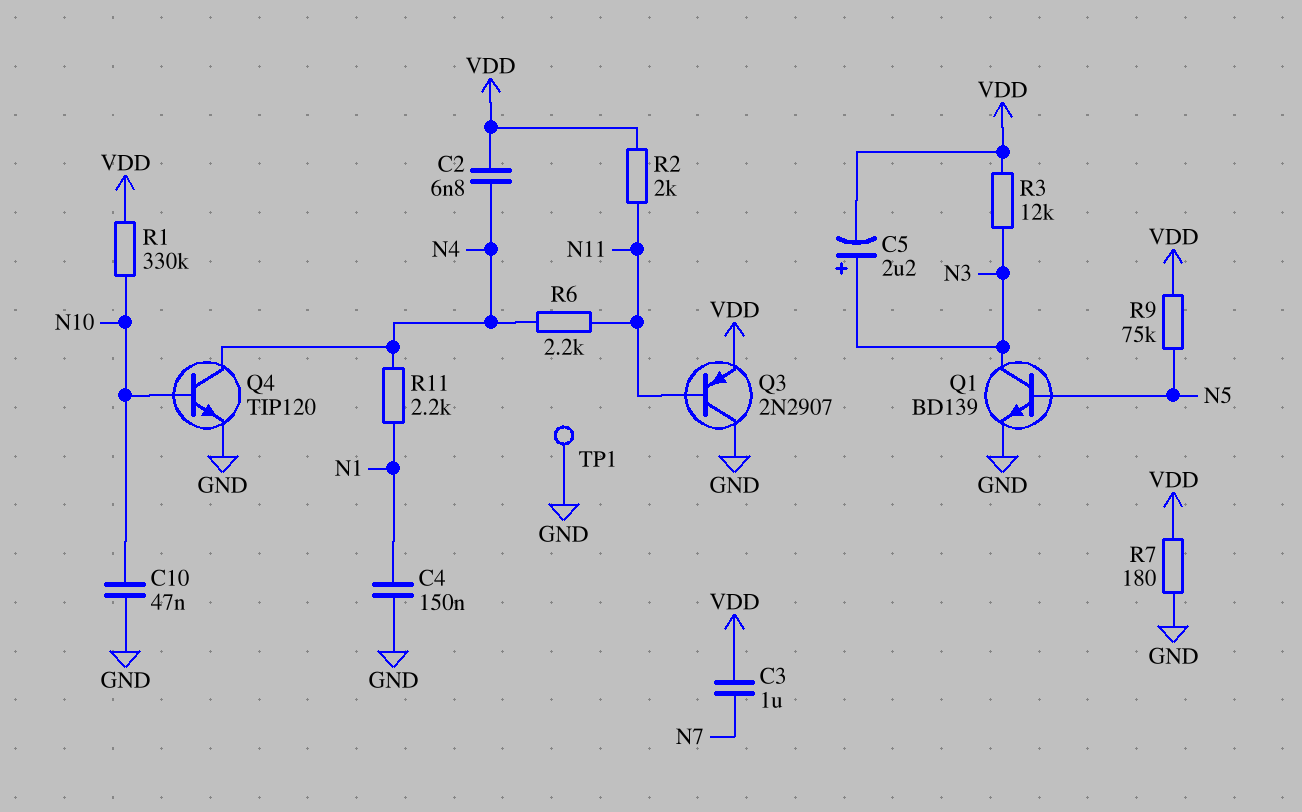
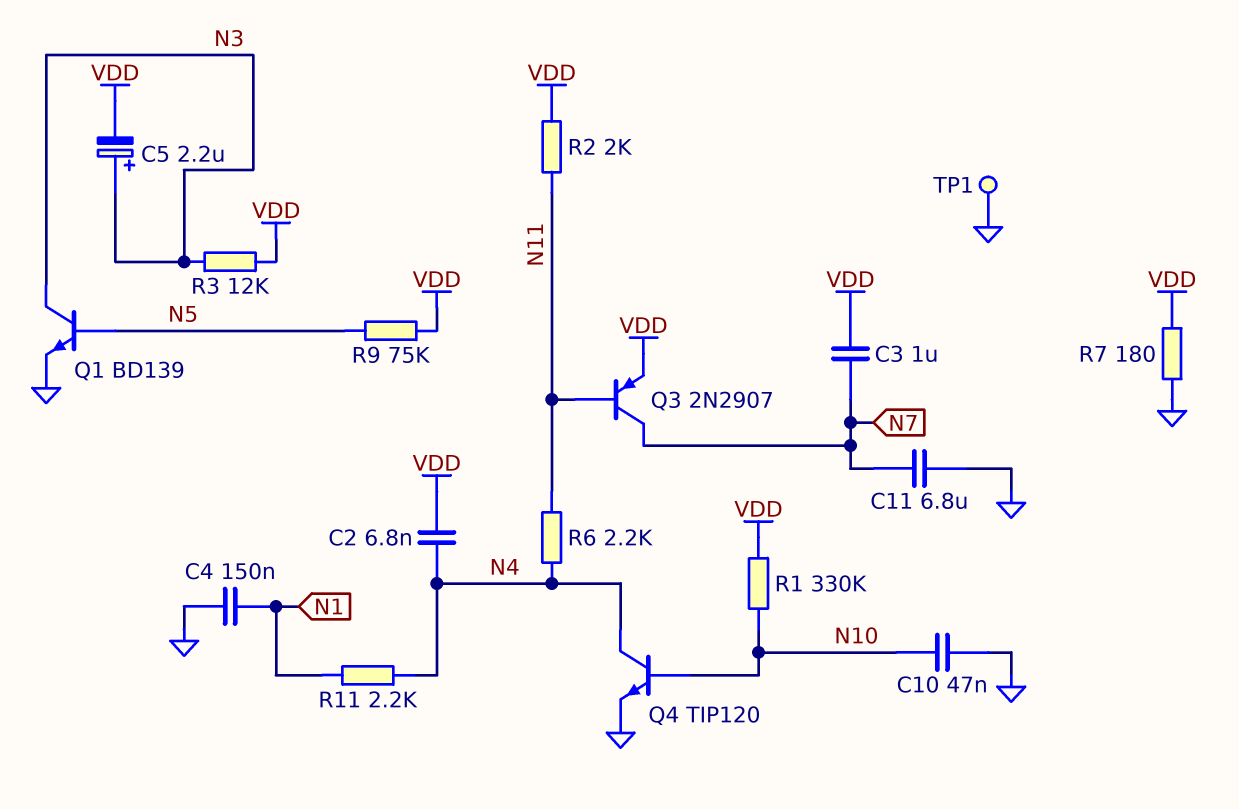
C11: none -> 6.8uF (GND, N7)
Q3: PNP 2N2907 (B N11, C GND, E VDD) -> PNP 2N2907 (B N11, C N7, E VDD)

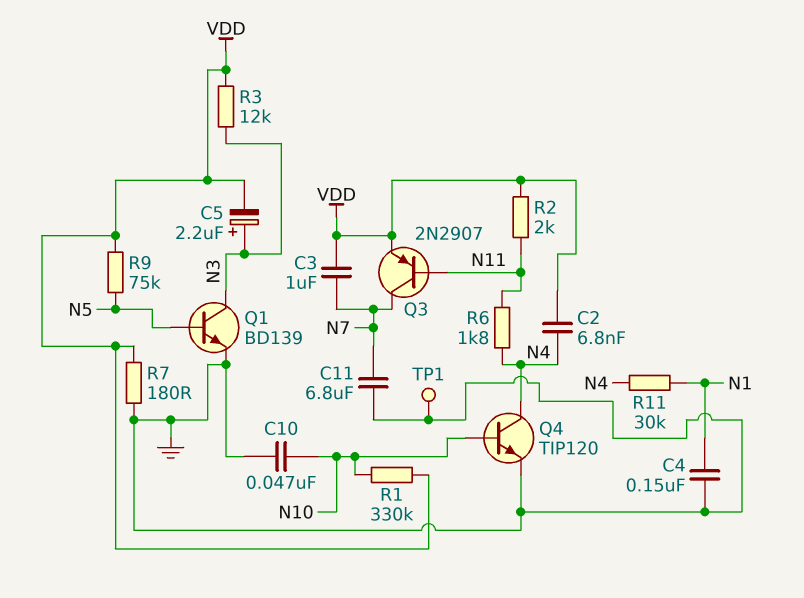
R6: 2.2k (N4, N11) -> 1.8k (N4, N11)
R11: 2.2k (N1, N4) -> 30k (N1, N4)

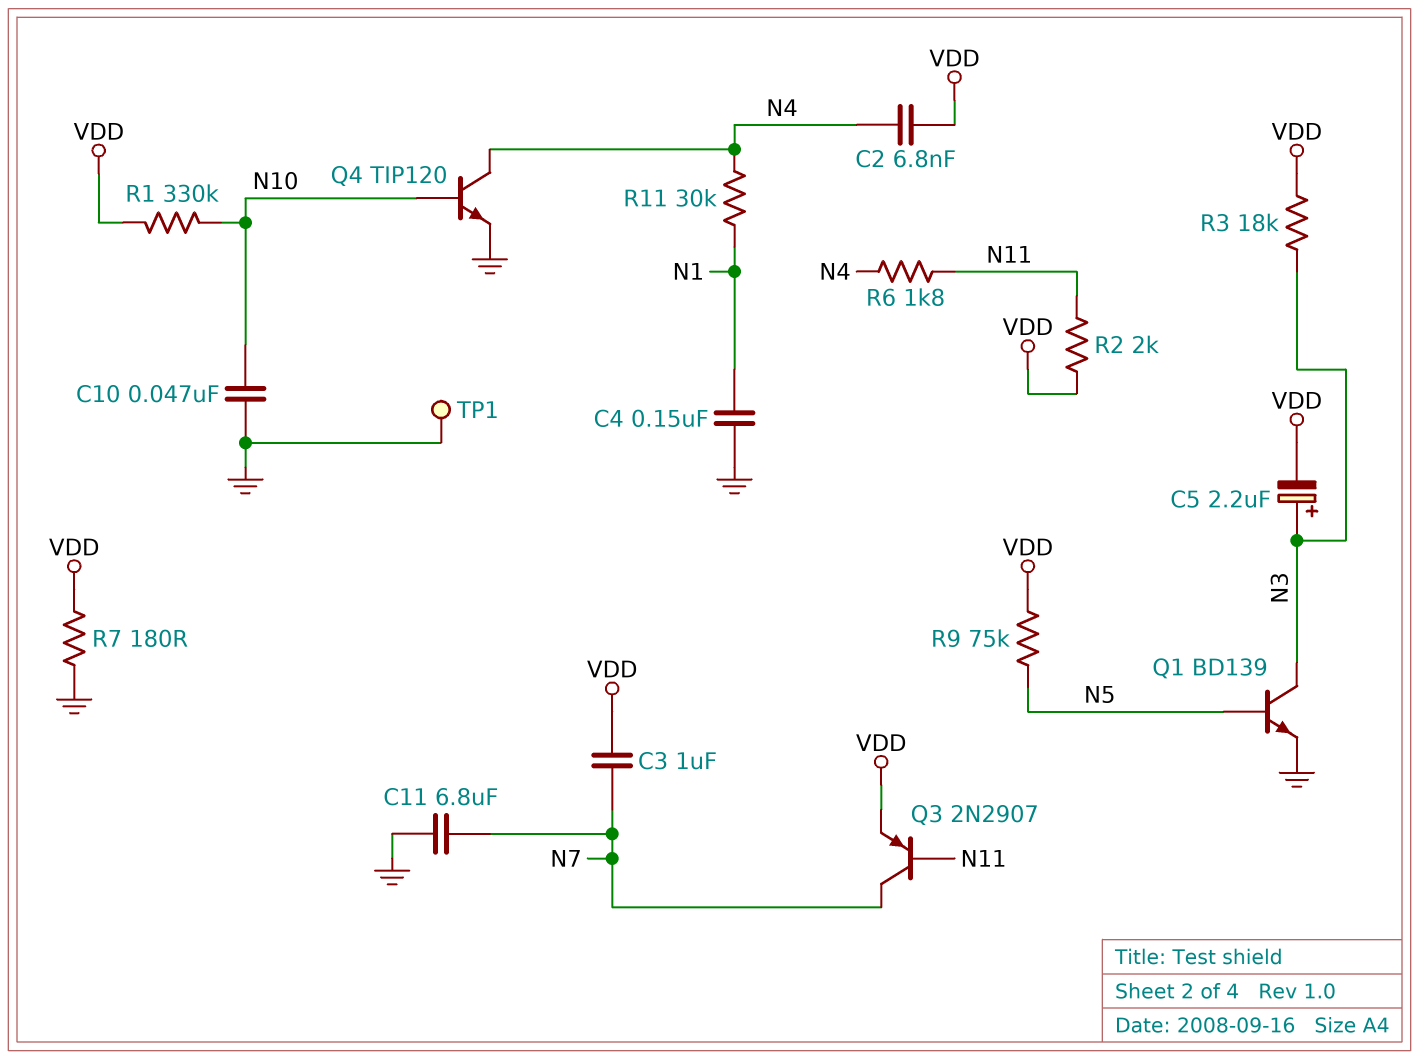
R3: 12k (N3, VDD) -> 18k (N3, VDD)

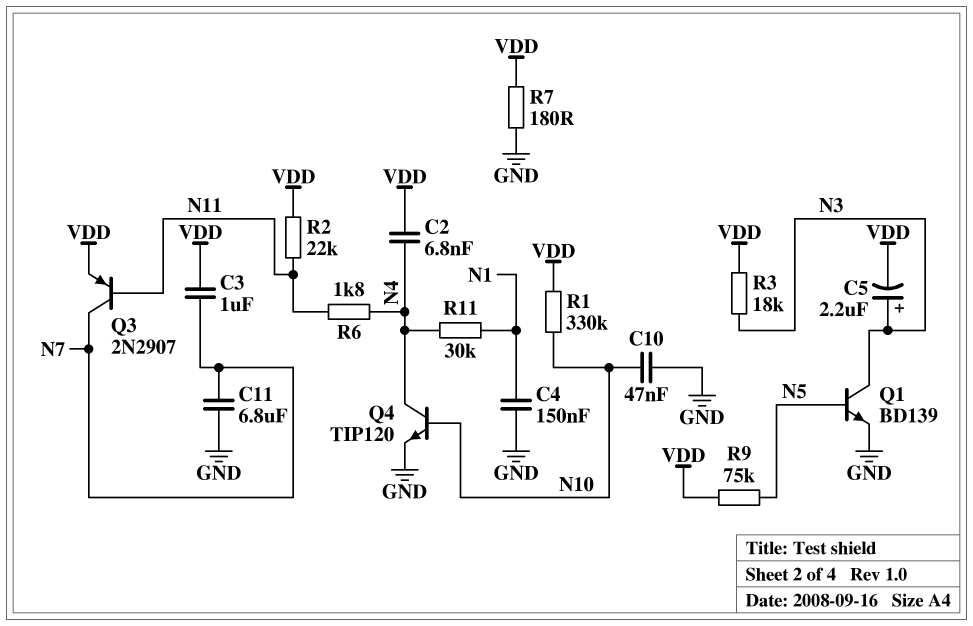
R2: 2k (N11, VDD) -> 22k (N11, VDD)
TP1: test point (GND) -> none

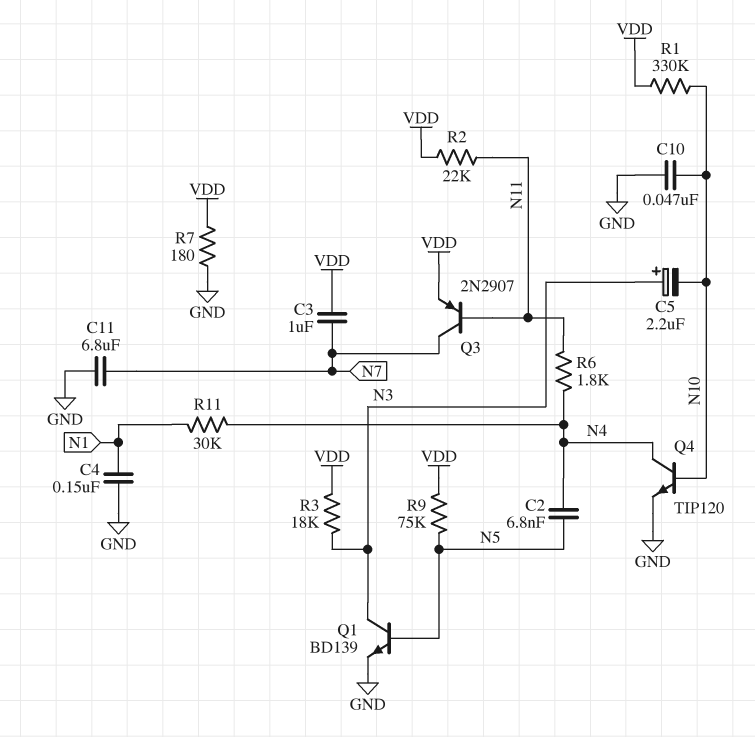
C2: 6.8nF (N4, VDD) -> 6.8nF (N4, N5)
C5: 2.2uF (plus N3, minus VDD) -> 2.2uF (plus N3, minus N10)

